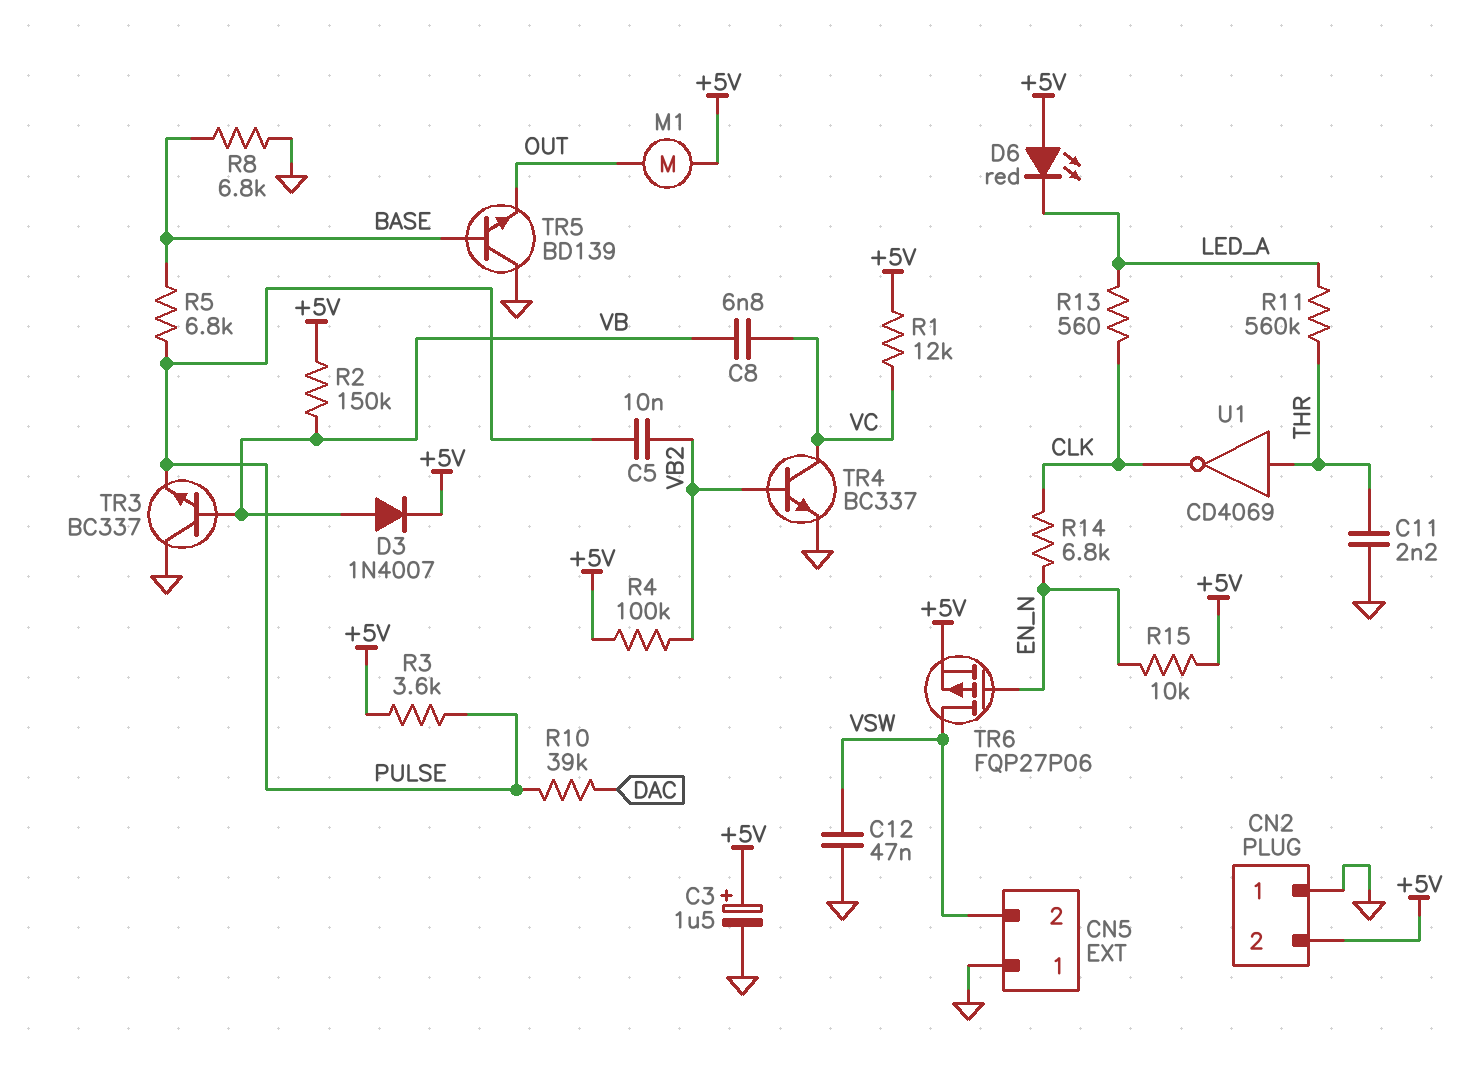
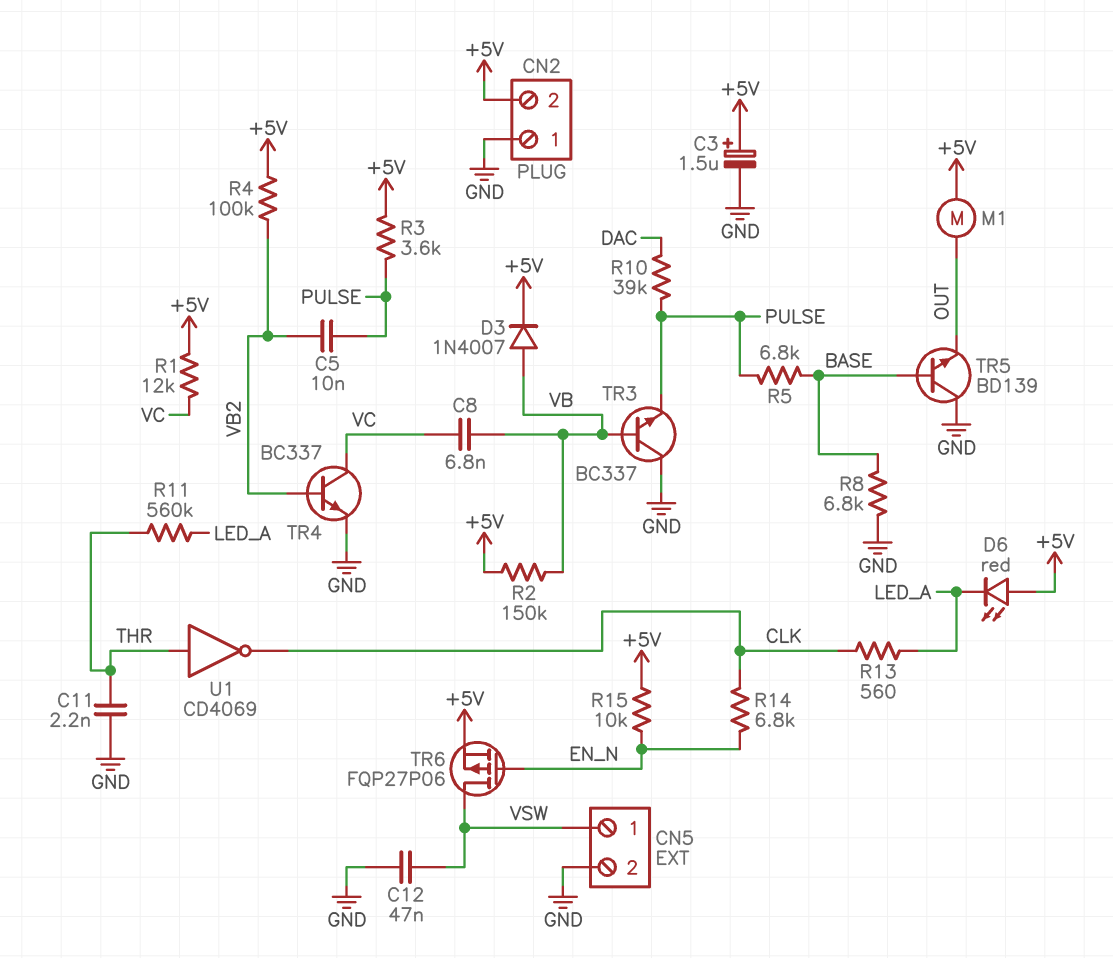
CN5 pin 1: GND -> VSW
CN5 pin 2: VSW -> GND

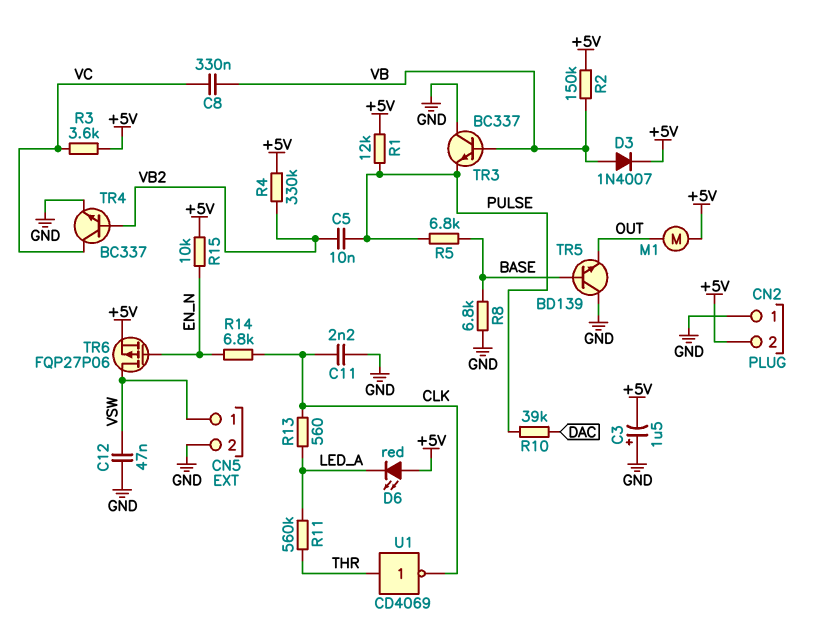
C3: 1.5uF (plus +5V, minus GND) -> 1.5uF (plus GND, minus +5V)
C8: 6.8nF (VB, VC) -> 330nF (VB, VC)
C11: 2.2nF (GND, THR) -> 2.2nF (CLK, GND)
R1: 12k (+5V, VC) -> 12k (+5V, PULSE)
R3: 3.6k (+5V, PULSE) -> 3.6k (+5V, VC)
R4: 100k (+5V, VB2) -> 330k (+5V, VB2)

